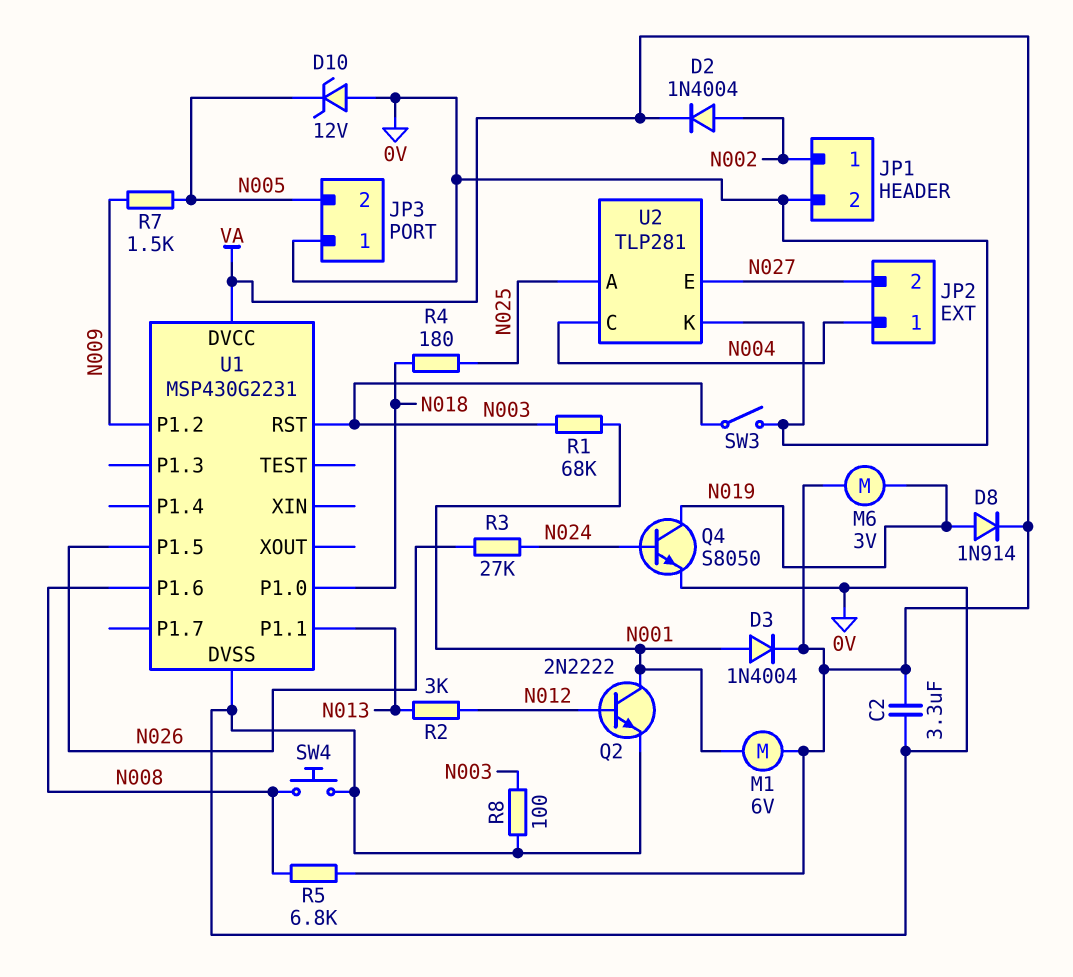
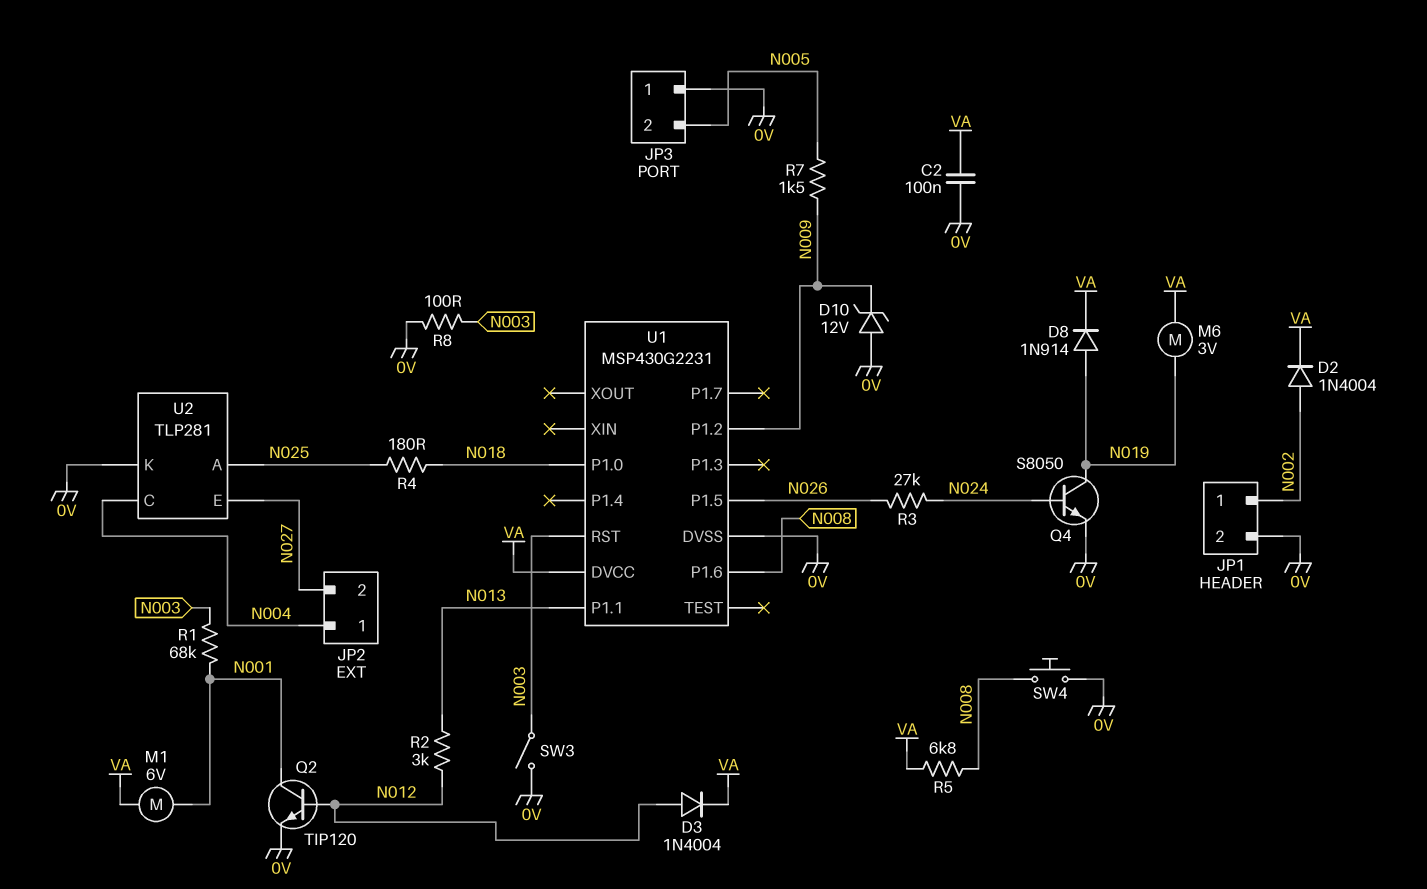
C2: 3.3uF (0V, VA) -> 100nF (0V, VA)
D3: diode 1N4004 (A N001, K VA) -> diode 1N4004 (A N012, K VA)
D10: zener 12V (A 0V, K N005) -> zener 12V (A 0V, K N009)
Q2: NPN 2N2222 (B N012, C N001, E 0V) -> NPN TIP120 (B N012, C N001, E 0V)

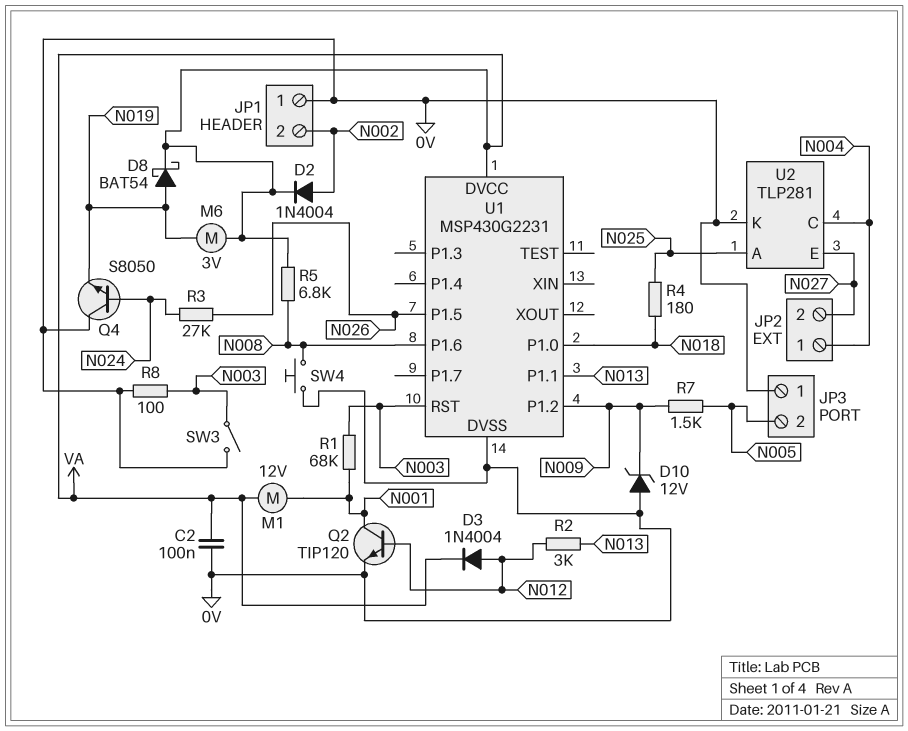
D8: diode 1N914 (A N019, K VA) -> schottky BAT54 (A N019, K VA)
JP1 pin 1: N002 -> 0V
JP1 pin 2: 0V -> N002
M1: motor 6V (N001, VA) -> motor 12V (N001, VA)
Q4: NPN S8050 (B N024, C N019, E 0V) -> NPN S8050 (B N024, C 0V, E N019)

